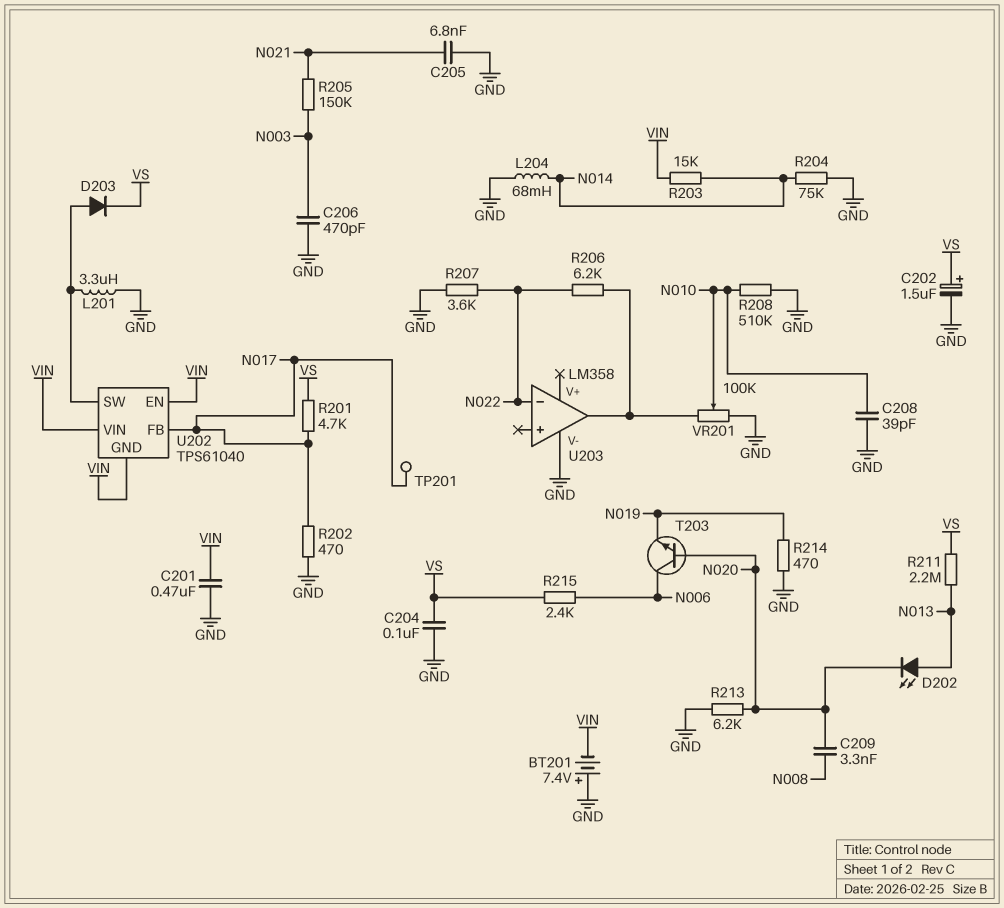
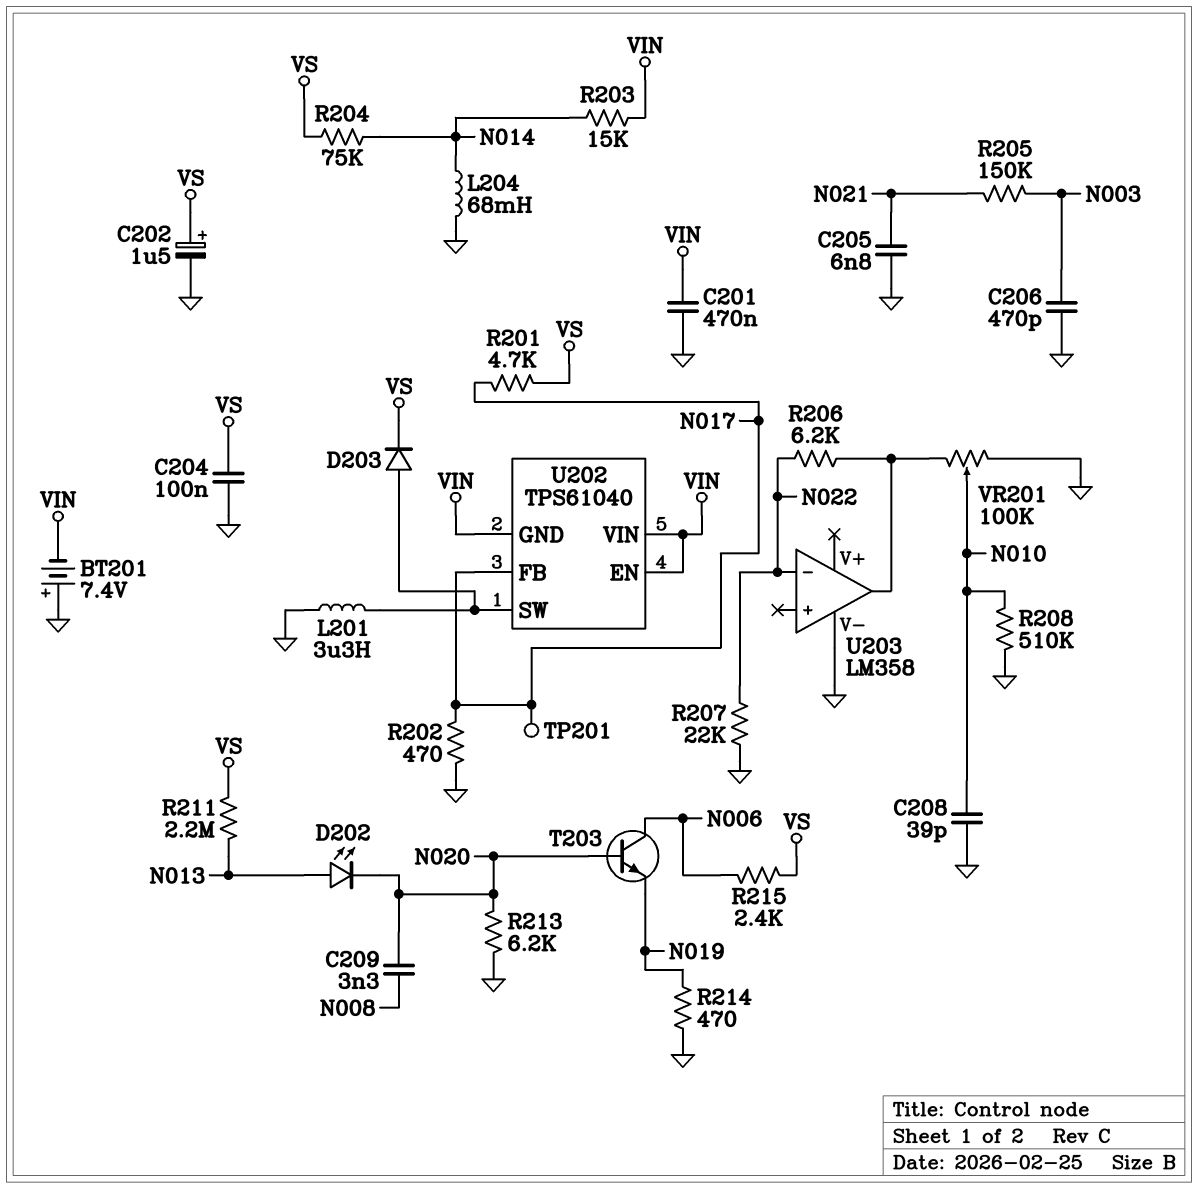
R204: 75k (GND, N014) -> 75k (N014, VS)
R207: 3.6k (GND, N022) -> 22k (GND, N022)

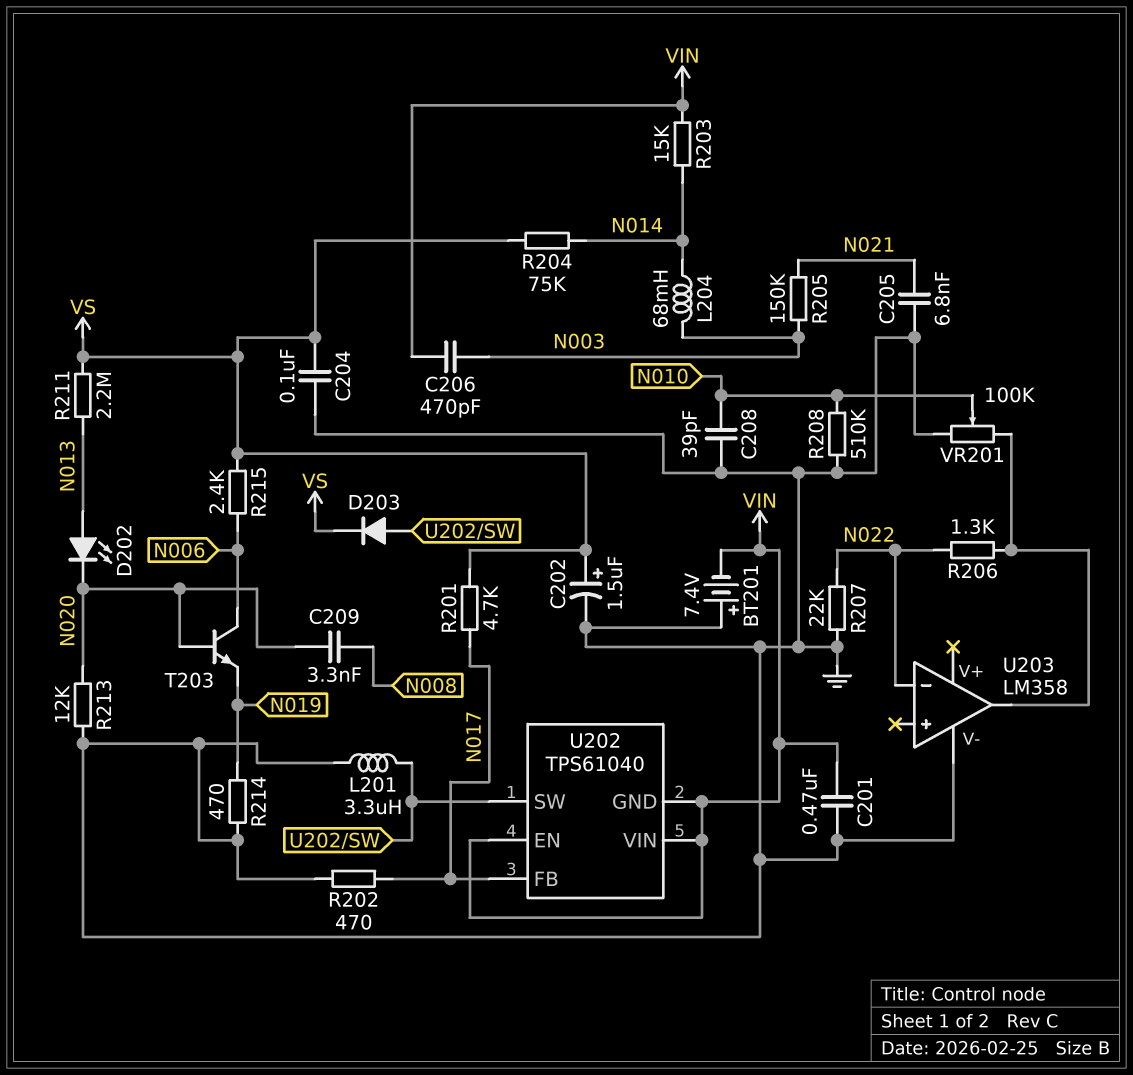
C206: 470pF (GND, N003) -> 470pF (N003, VIN)
L204: 68mH (GND, N014) -> 68mH (N003, N014)
R206: 6.2k (N022, U203/out) -> 1.3k (N022, U203/out)
R213: 6.2k (GND, N020) -> 12k (GND, N020)
TP201: test point (N017) -> none

